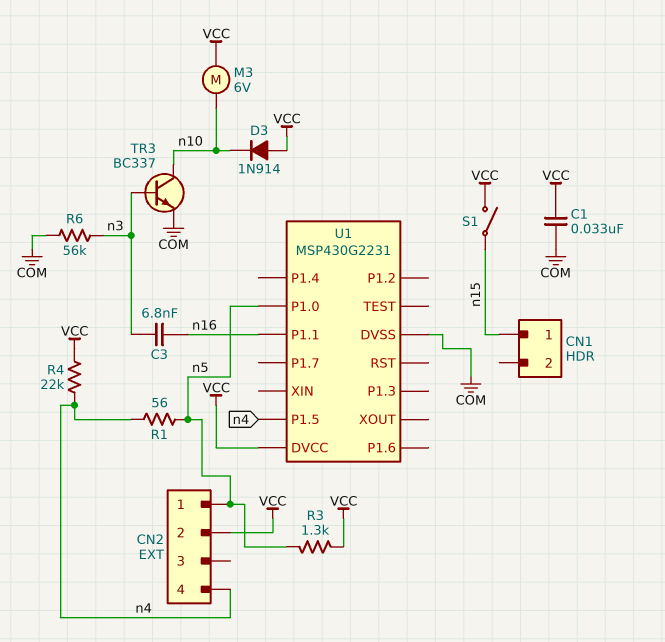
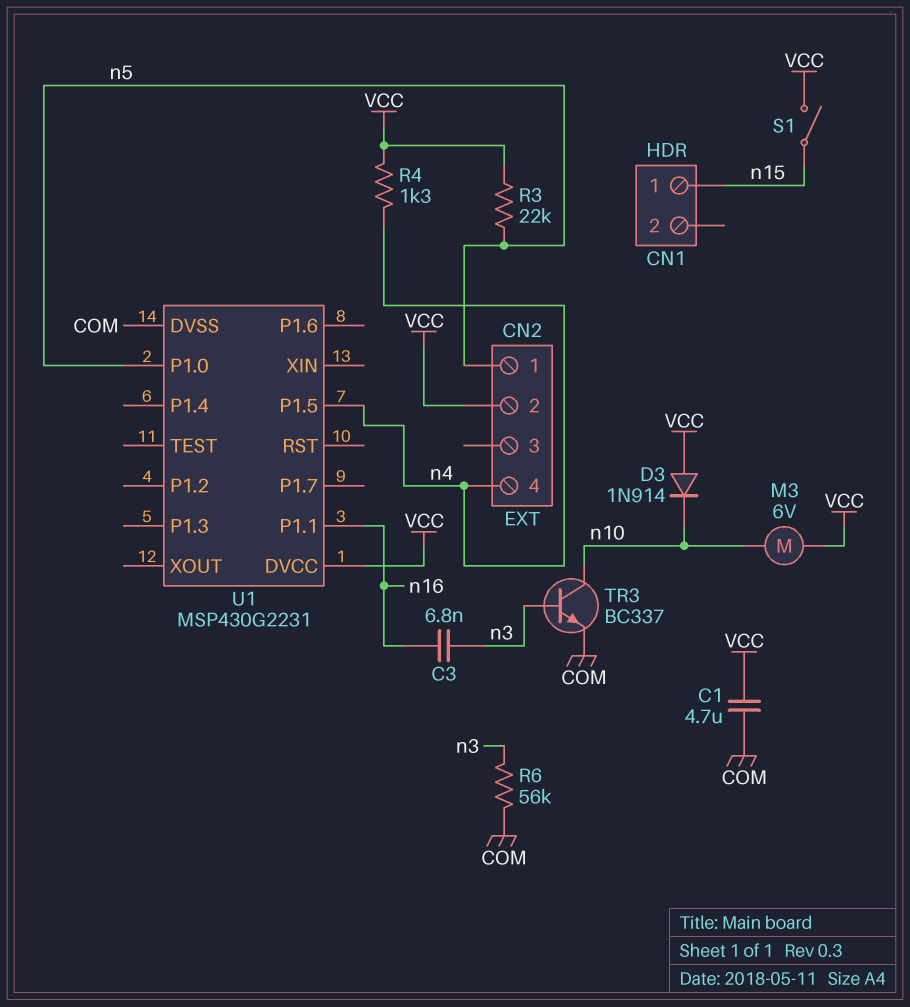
C1: 33nF (COM, VCC) -> 4.7uF (COM, VCC)
R1: 56 (n4, n5) -> none
R3: 1.3k (VCC, n5) -> 22k (VCC, n5)
R4: 22k (VCC, n4) -> 1.3k (VCC, n4)

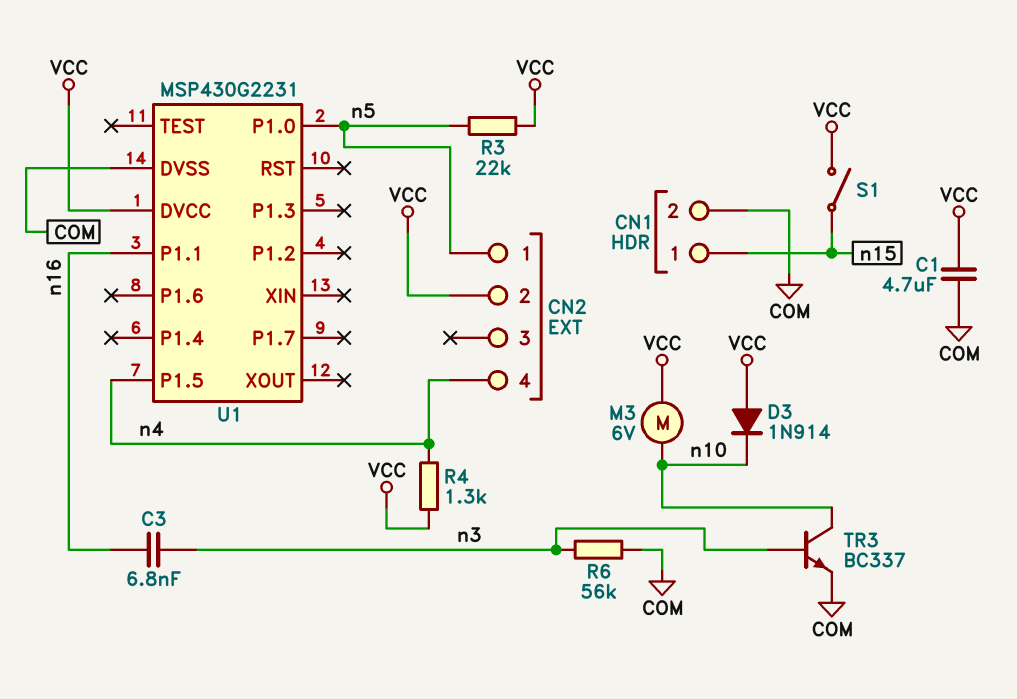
CN1 pin 2: none -> COM

